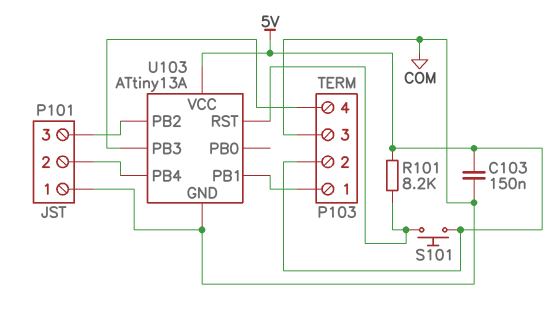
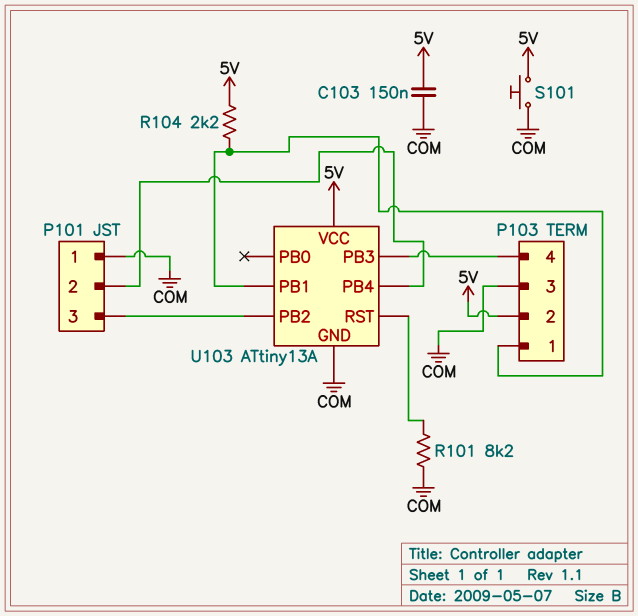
R101: 8.2k (5V, U103/RST) -> 8.2k (COM, U103/RST)
R104: none -> 2.2k (5V, P103/1)
S101: button (5V, U103/RST) -> button (5V, COM)

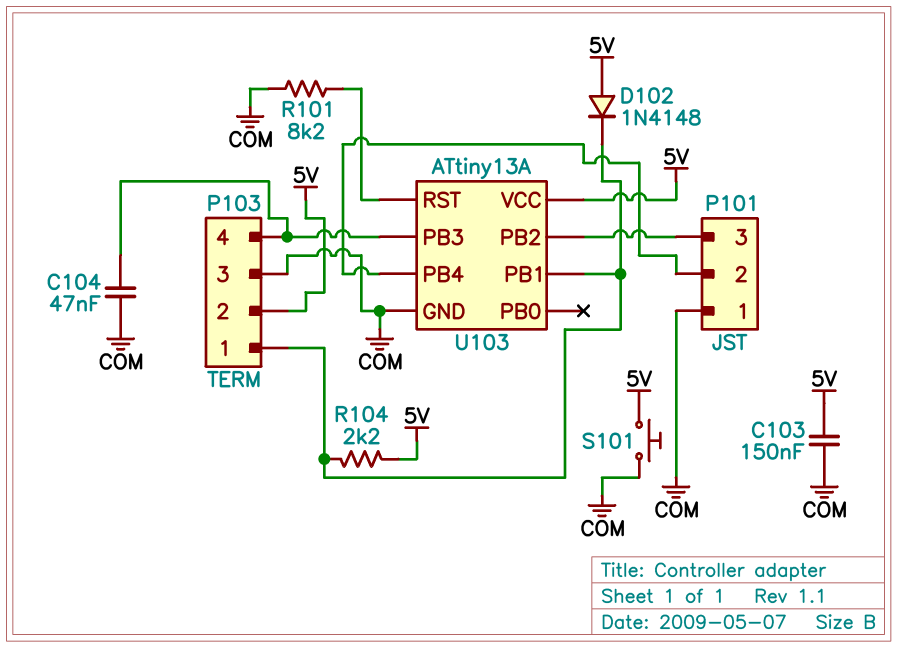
C104: none -> 47nF (COM, P103/4)
D102: none -> diode 1N4148 (A 5V, K P103/1)

